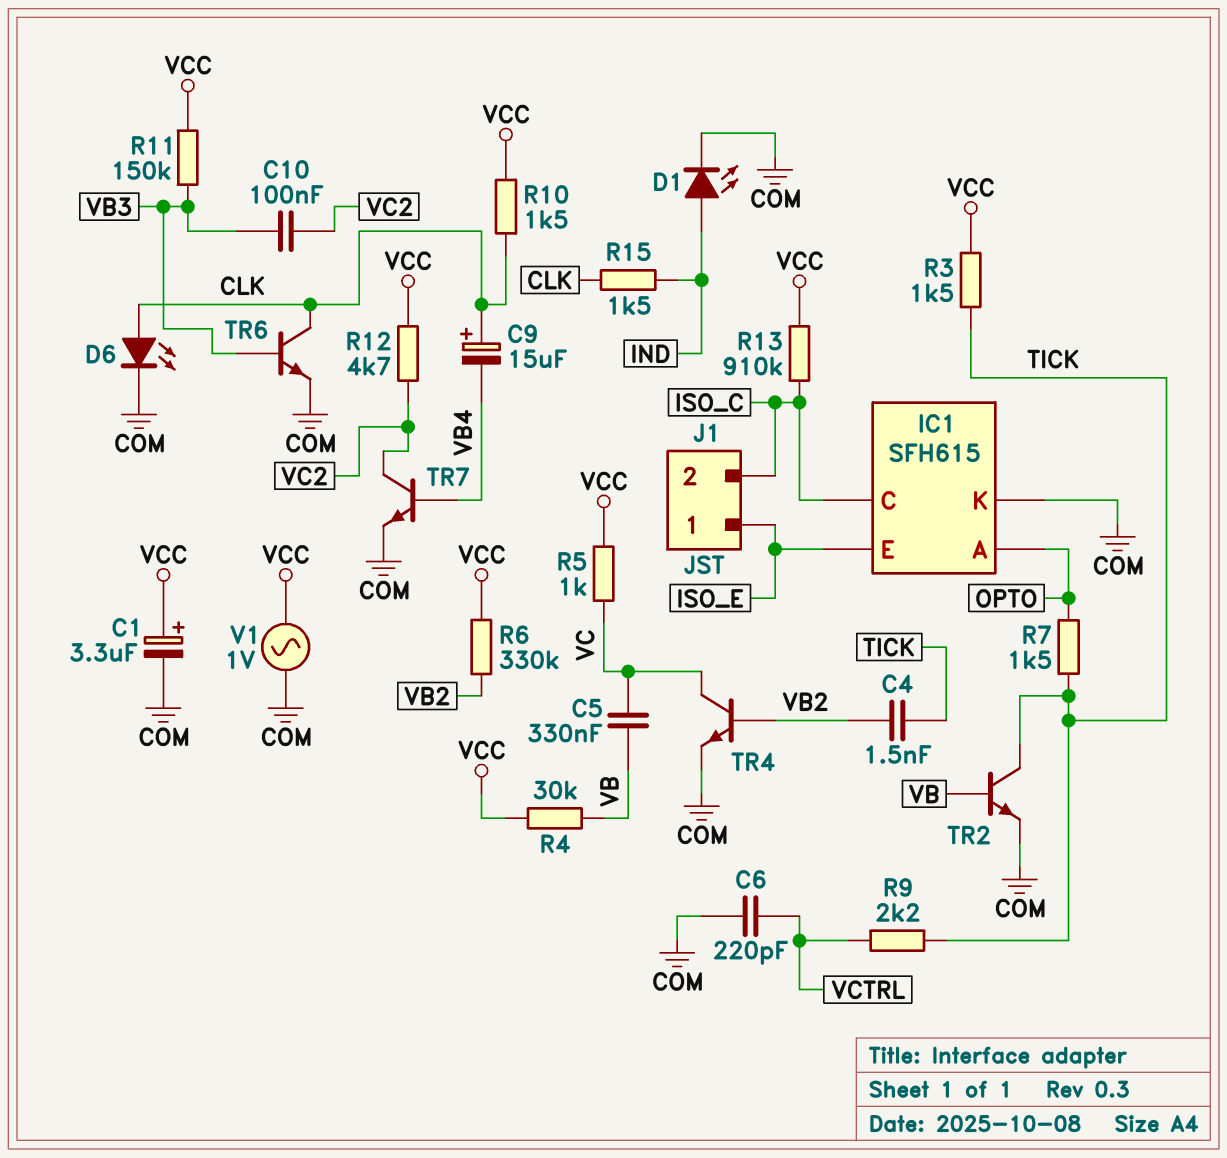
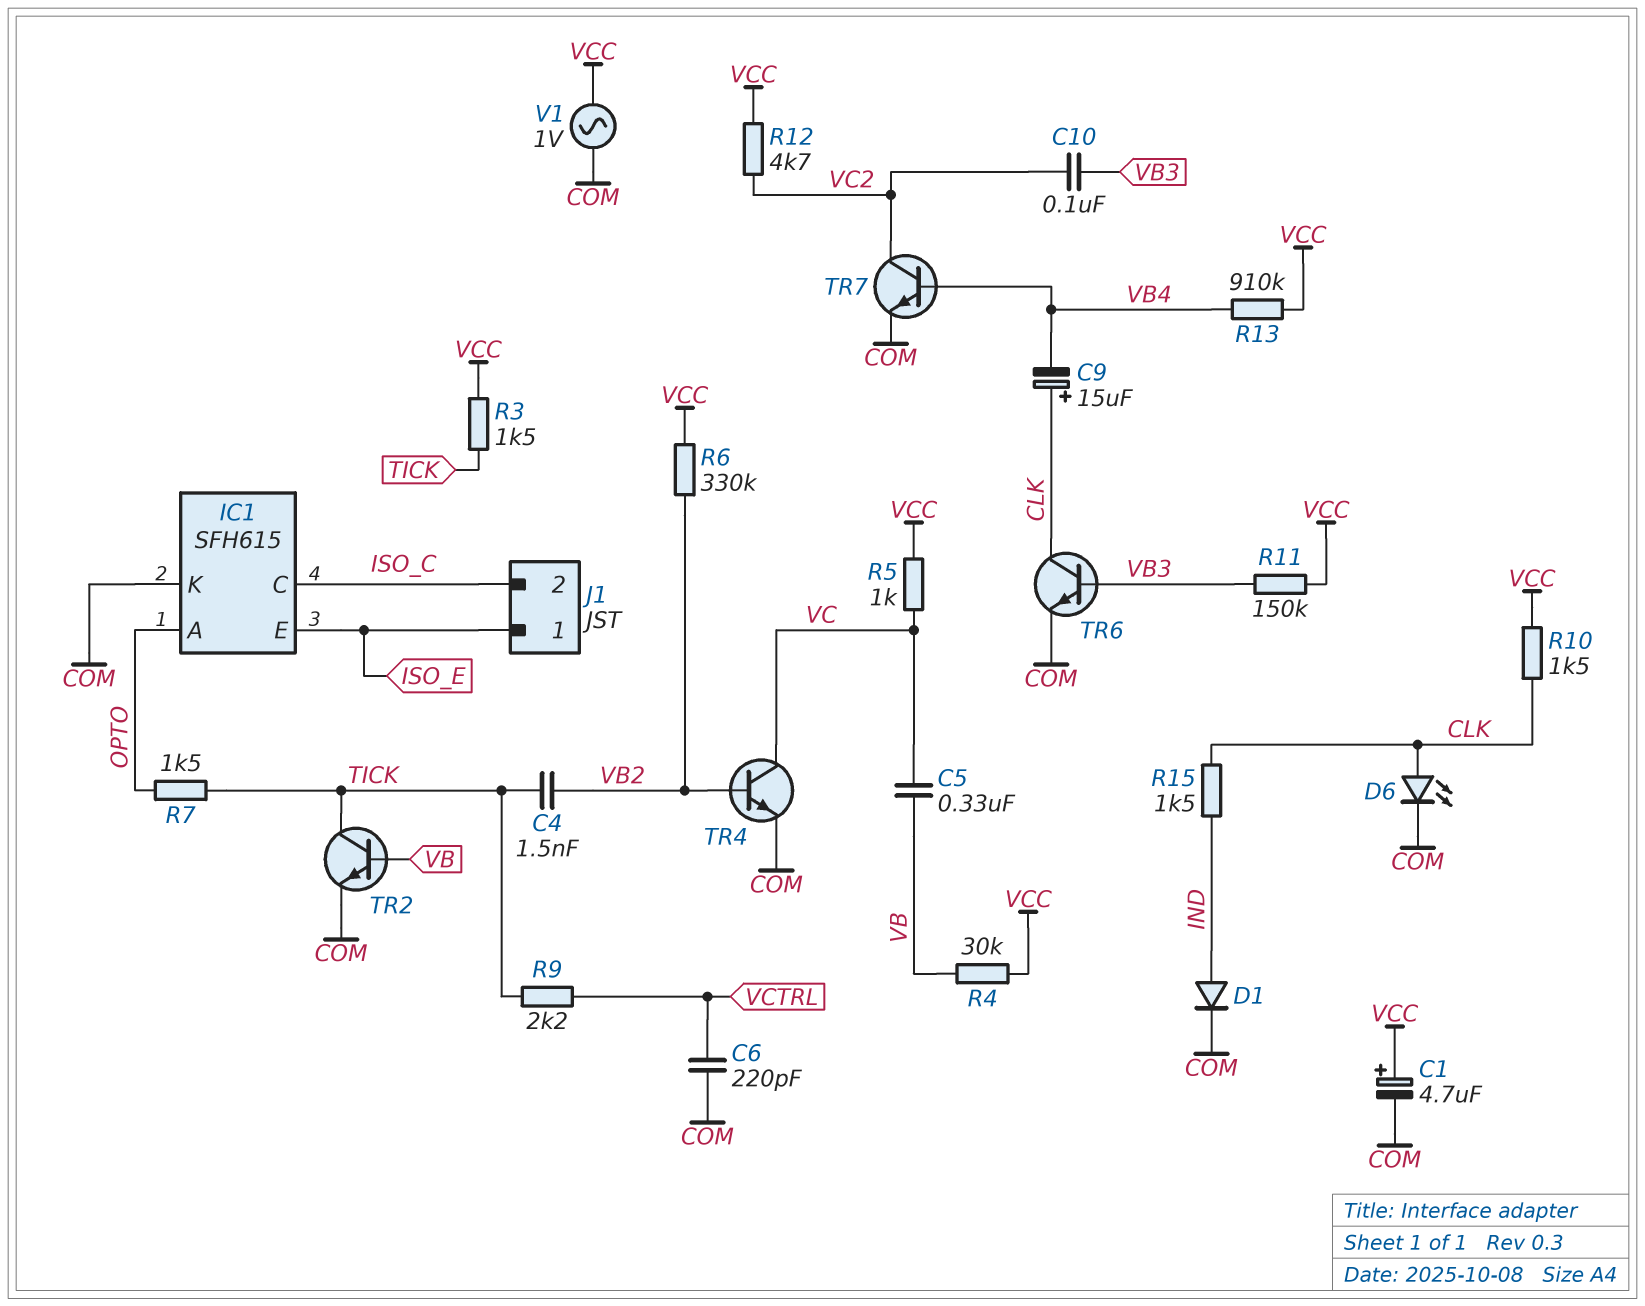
C1: 3.3uF (plus VCC, minus COM) -> 4.7uF (plus VCC, minus COM)
D1: LED (A IND, K COM) -> diode (A IND, K COM)
R13: 910k (ISO_C, VCC) -> 910k (VB4, VCC)

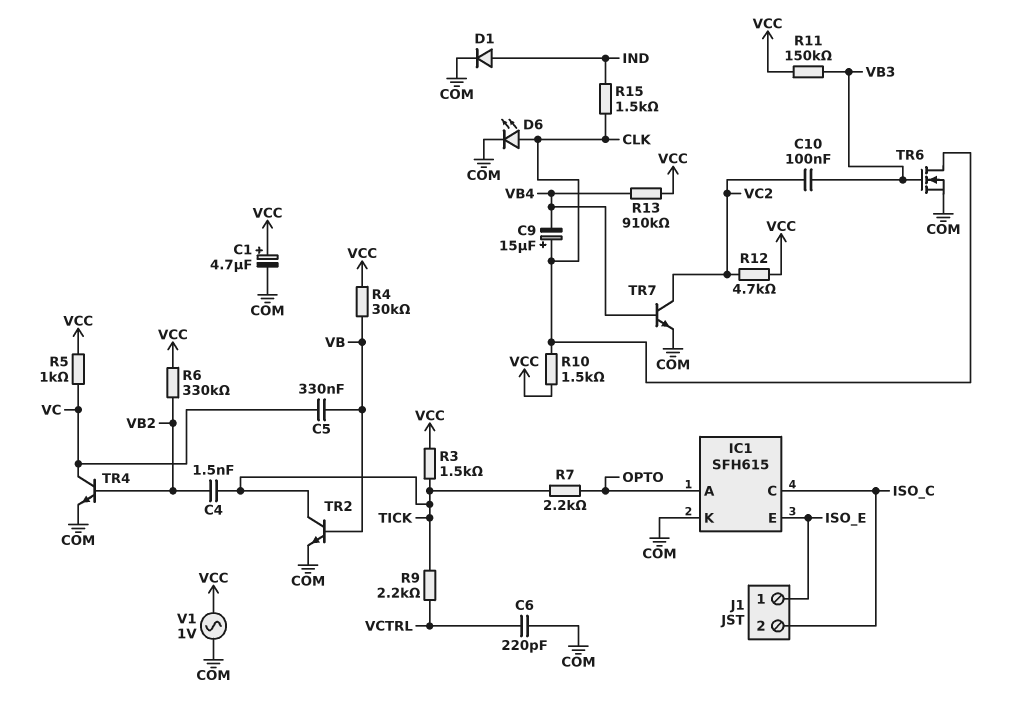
R7: 1.5k (OPTO, TICK) -> 2.2k (OPTO, TICK)
TR6: NPN (B VB3, C CLK, E COM) -> NMOS (G VB3, D CLK, S COM)

